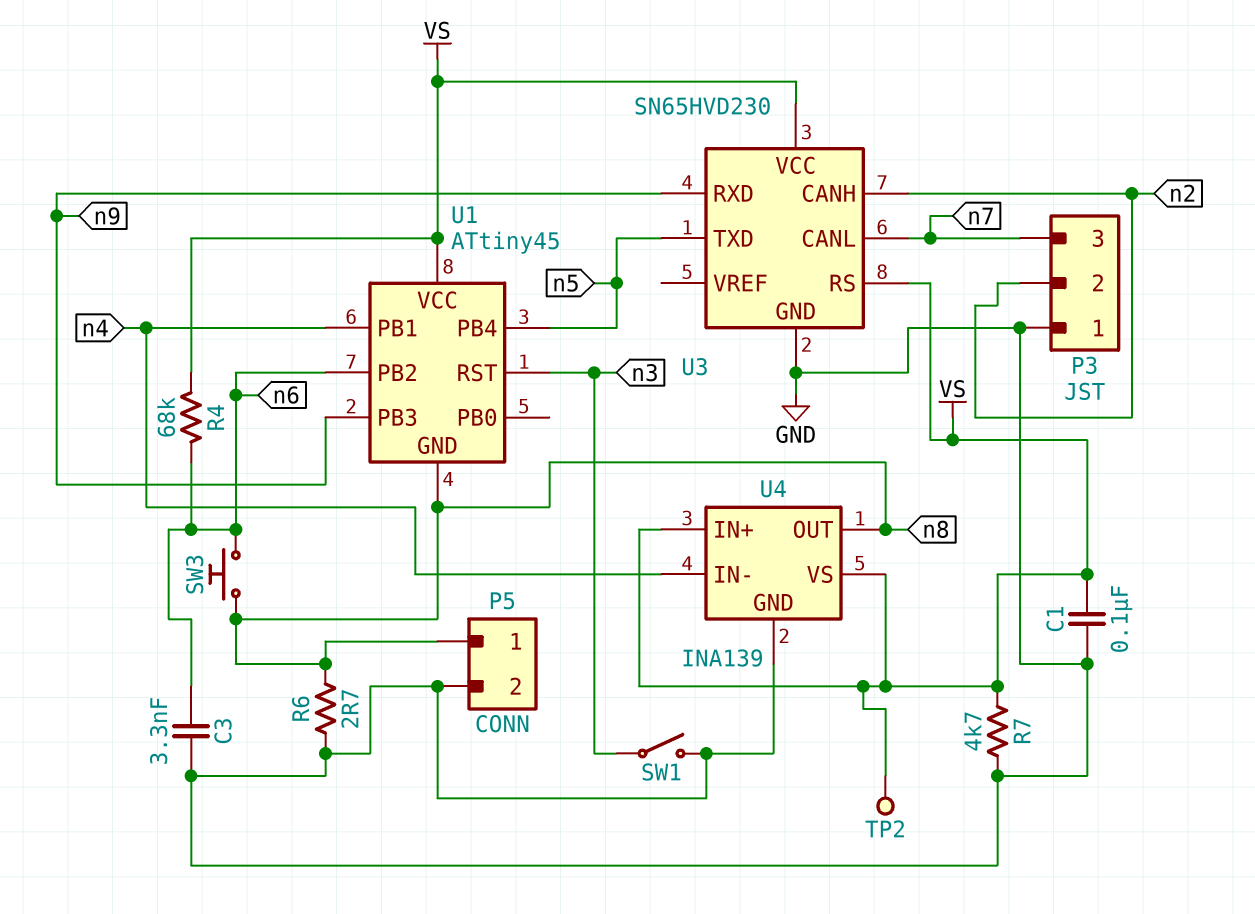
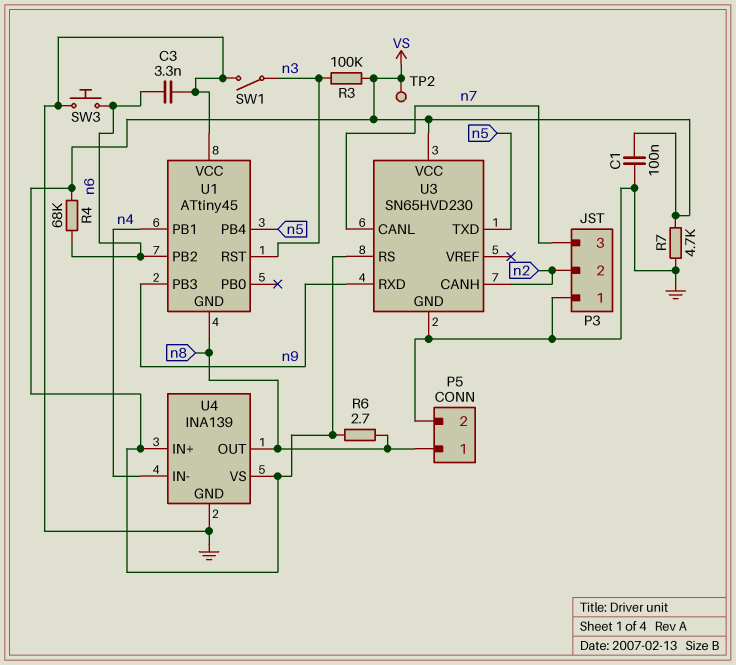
R3: none -> 100k (VS, n3)
R6: 2.7 (GND, n8) -> 2.7 (VS, n8)
SW3: button (n6, n8) -> button (GND, n6)
U1 pin VCC: VS -> GND

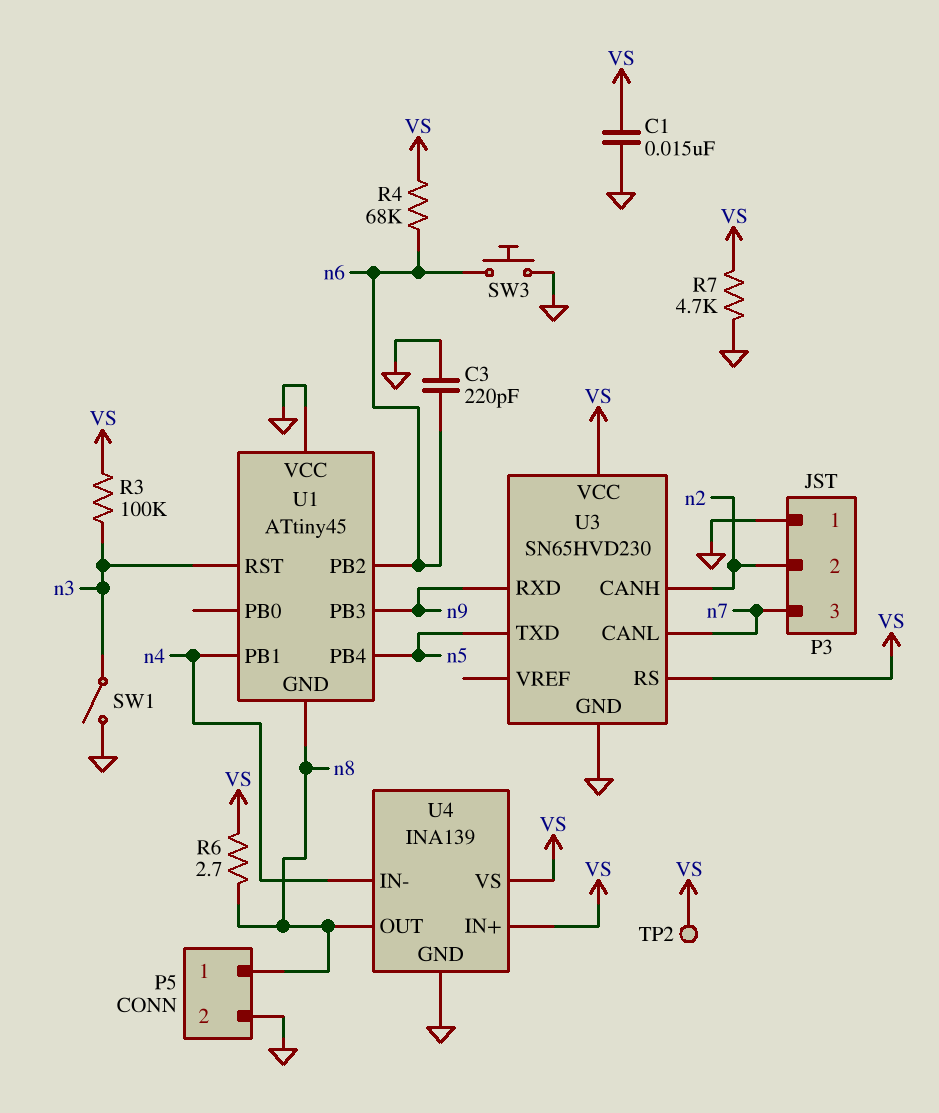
C1: 100nF (GND, VS) -> 15nF (GND, VS)
C3: 3.3nF (GND, n6) -> 220pF (GND, n6)

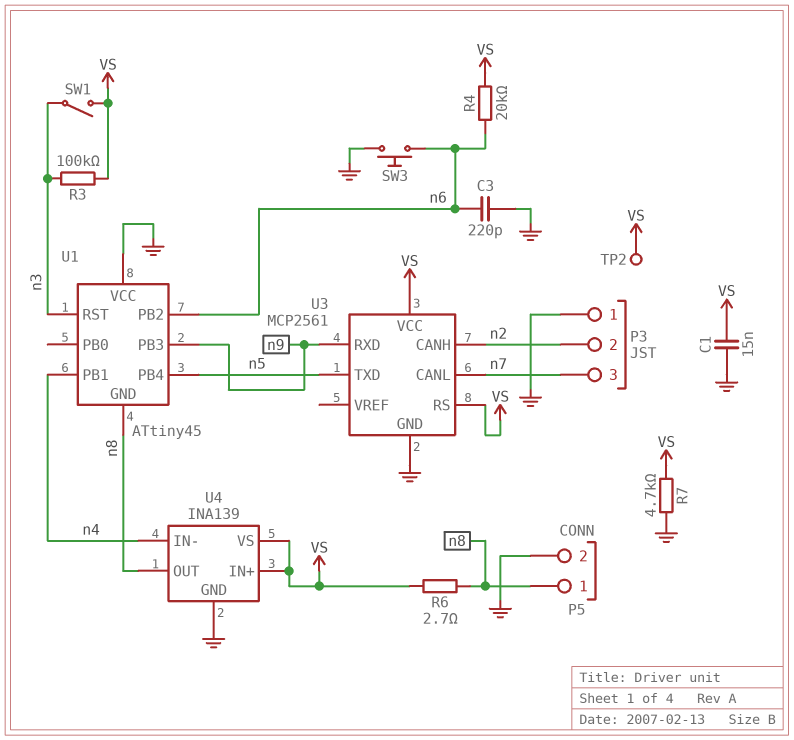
R4: 68k (VS, n6) -> 20k (VS, n6)
SW1: switch (GND, n3) -> switch (VS, n3)
U3: SN65HVD230 -> MCP2561

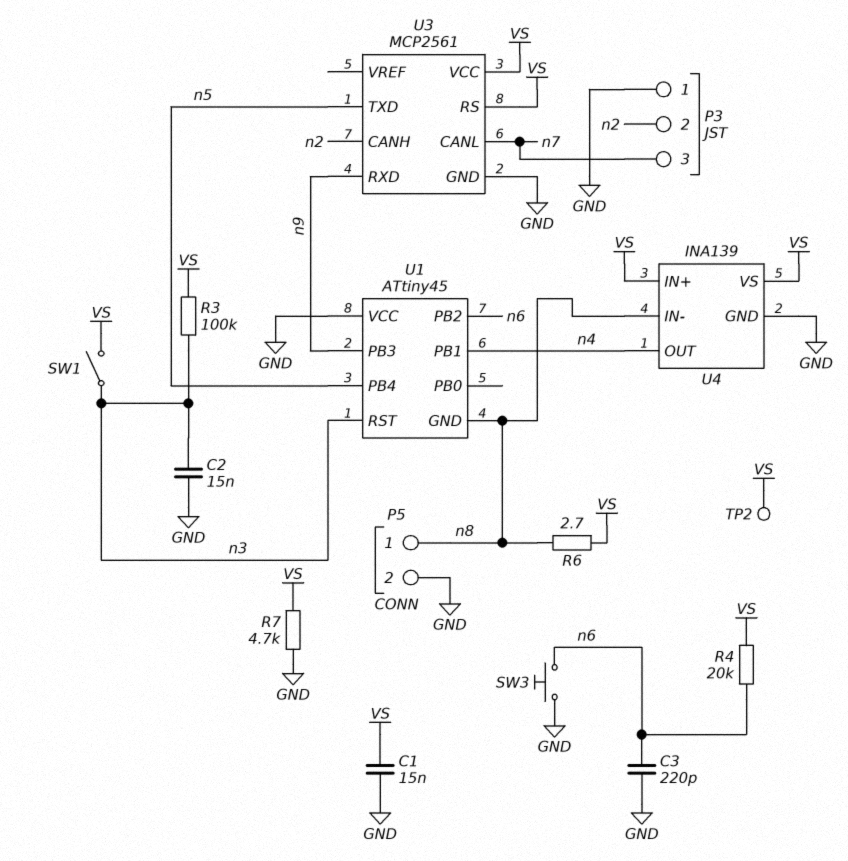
C2: none -> 15nF (GND, n3)
U4 pin IN-: n4 -> n8
U4 pin OUT: n8 -> n4

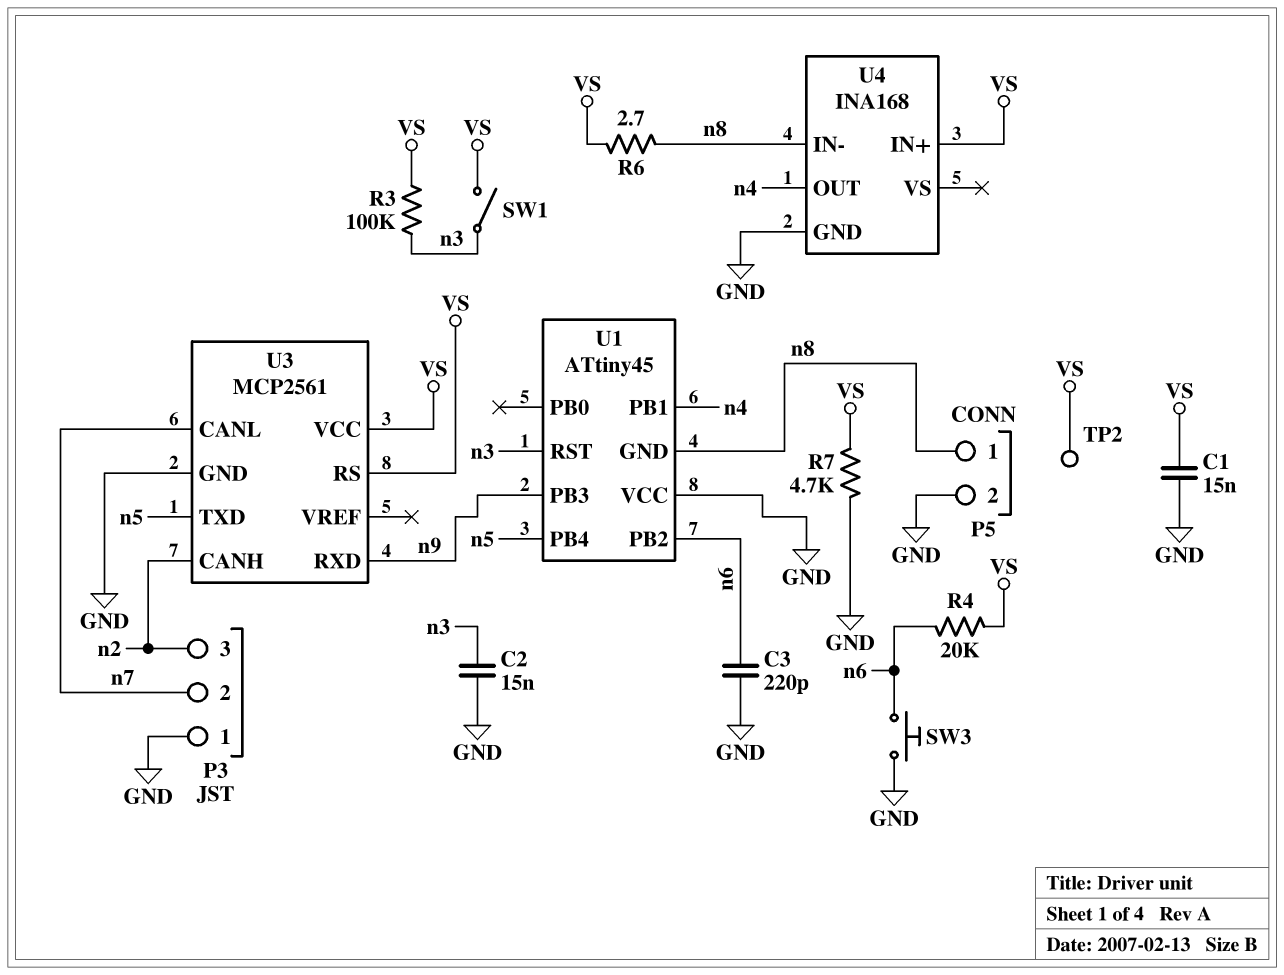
P3 pin 2: n2 -> n7
P3 pin 3: n7 -> n2
U4: INA139 -> INA168
U4 pin VS: VS -> none

